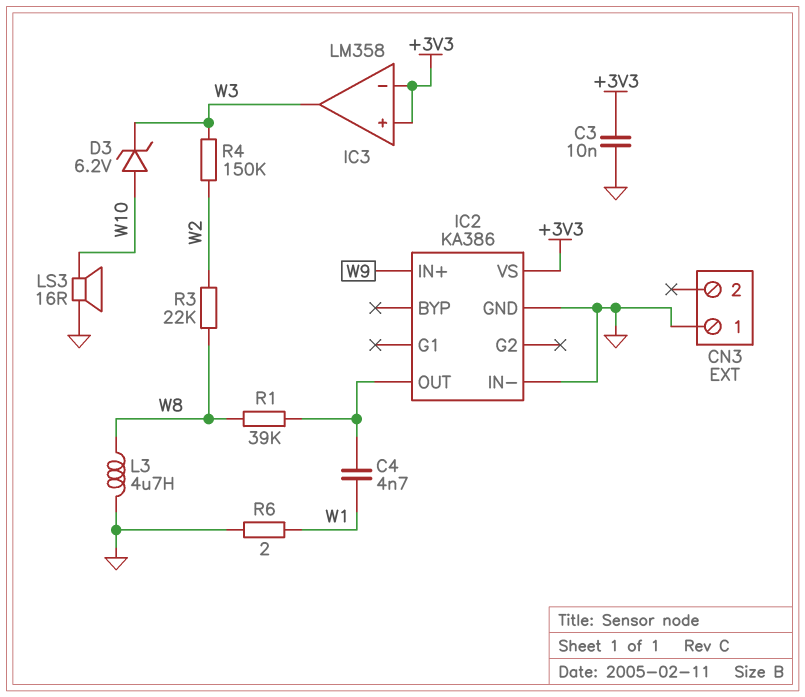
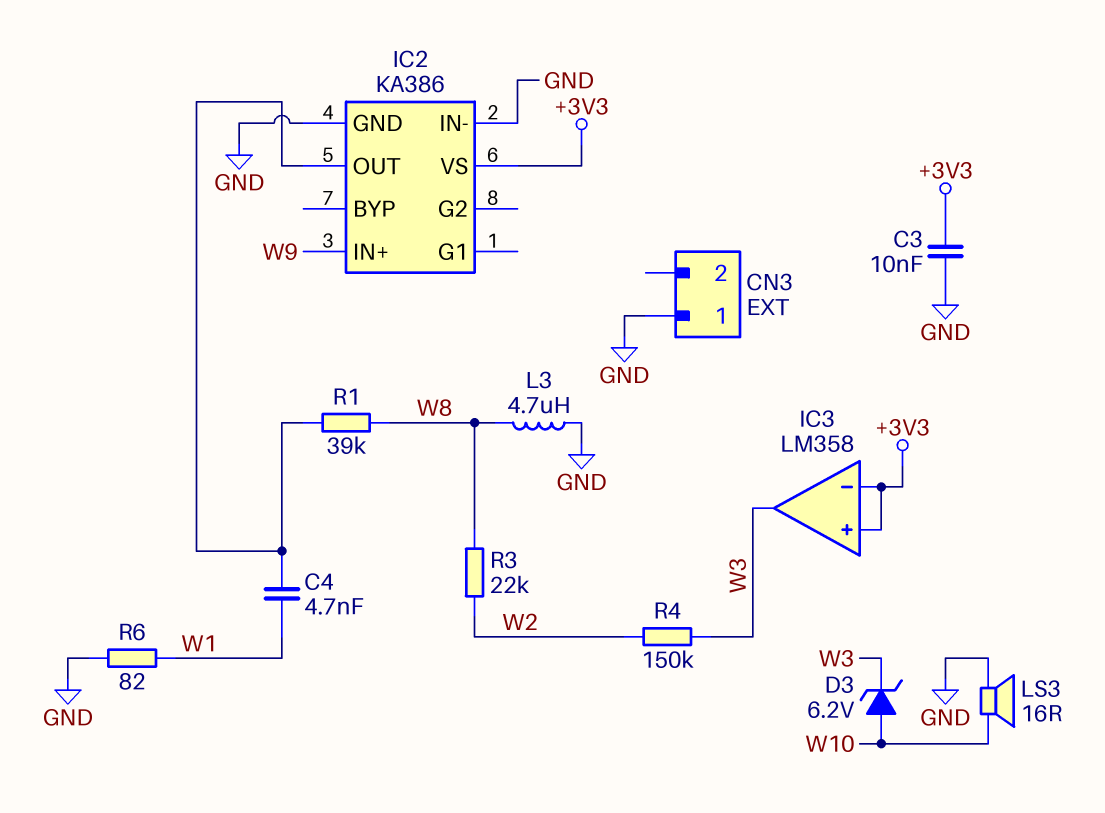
R6: 2 (GND, W1) -> 82 (GND, W1)

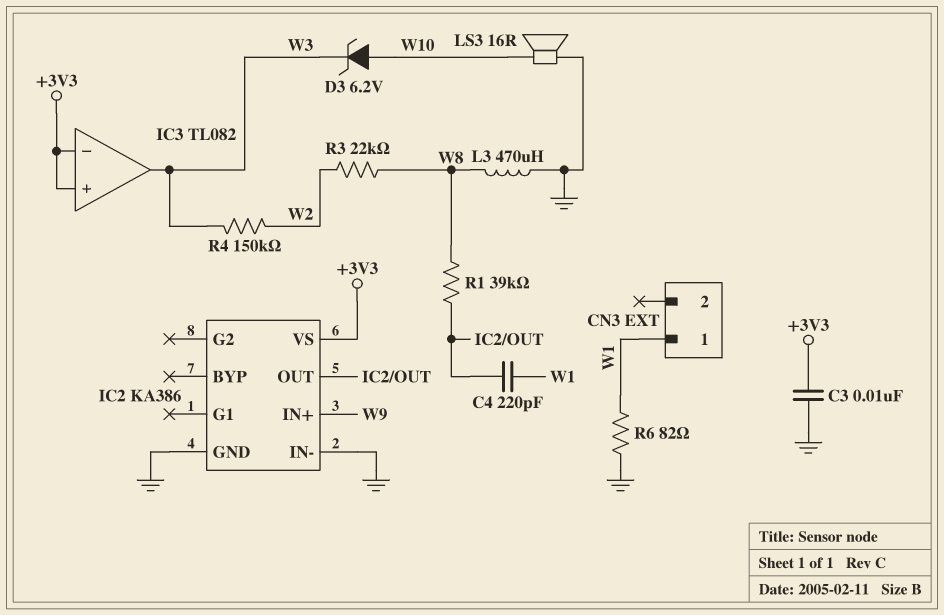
C4: 4.7nF (IC2/OUT, W1) -> 220pF (IC2/OUT, W1)
CN3 pin 1: GND -> W1
IC3: LM358 -> TL082
L3: 4.7uH (GND, W8) -> 470uH (GND, W8)

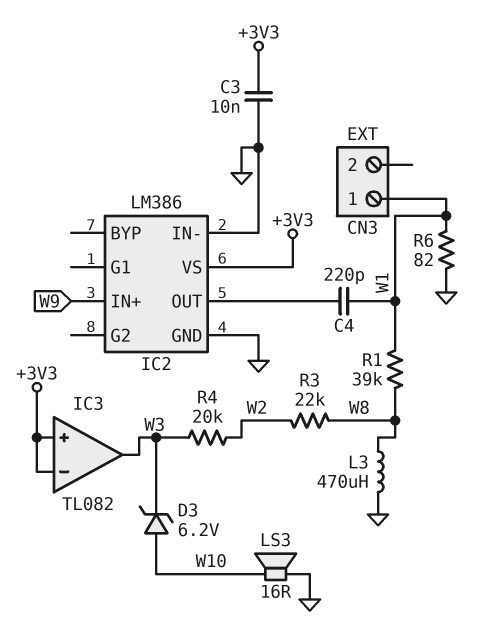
IC2: KA386 -> LM386
R1: 39k (IC2/OUT, W8) -> 39k (W1, W8)
R4: 150k (W2, W3) -> 20k (W2, W3)

